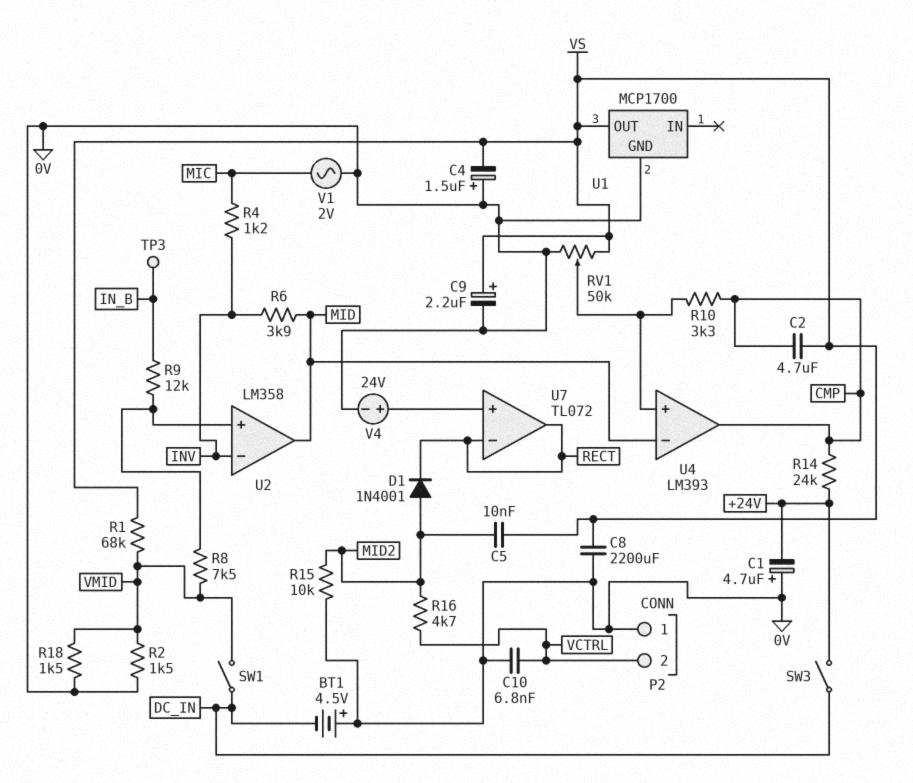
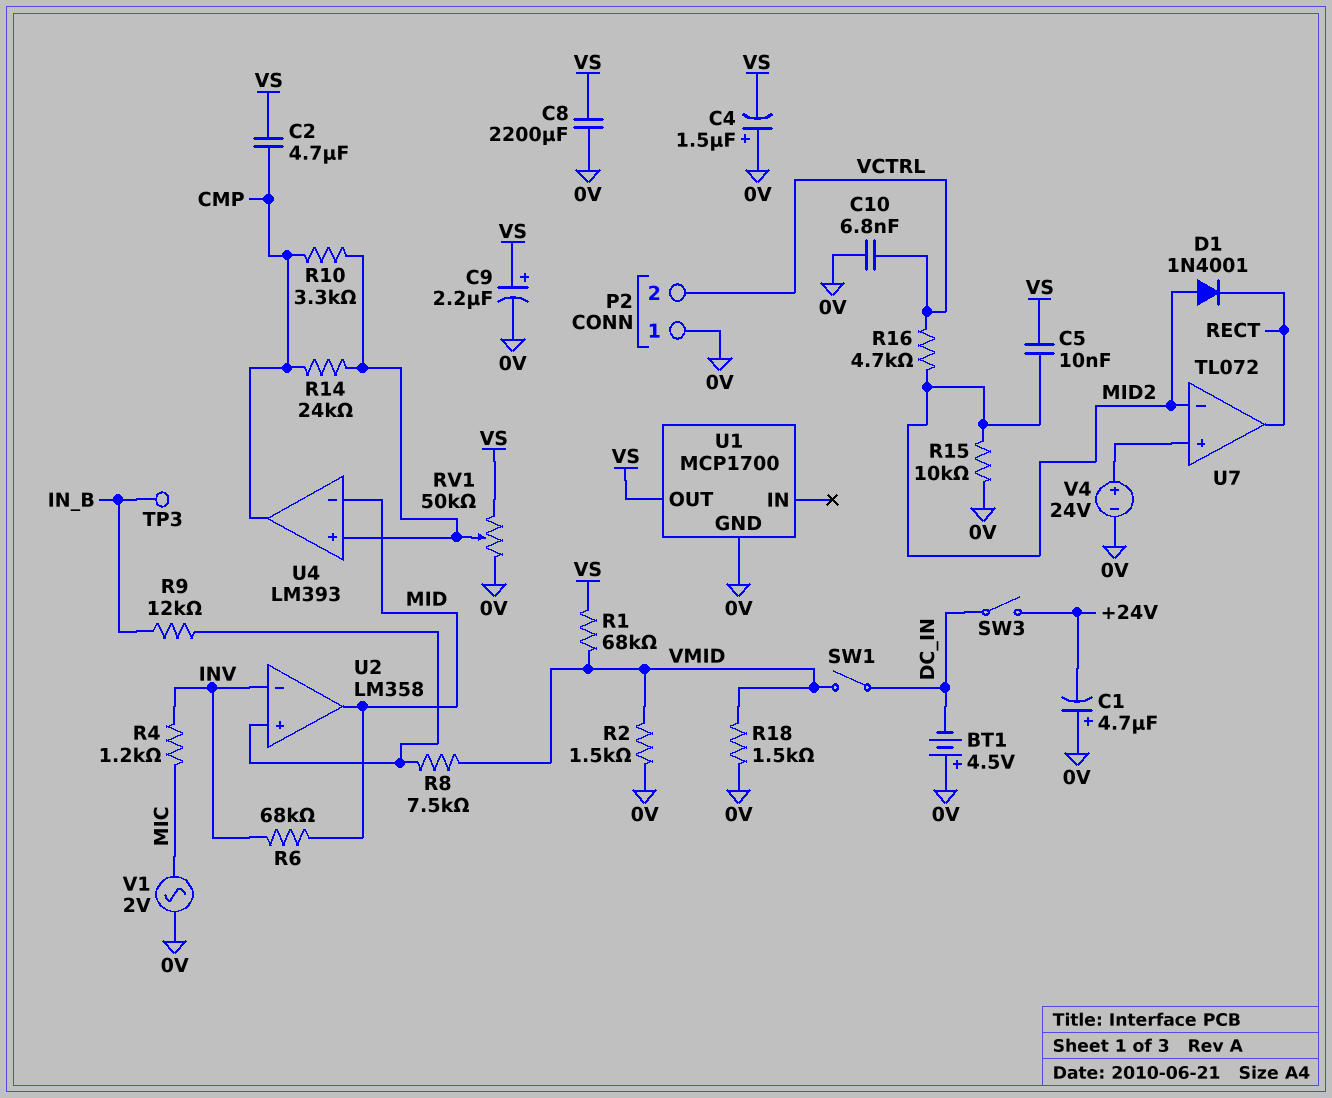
R6: 3.9k (INV, MID) -> 68k (INV, MID)
R14: 24k (+24V, CMP) -> 24k (CMP, U4/in+)
U7 pin in-: RECT -> MID2

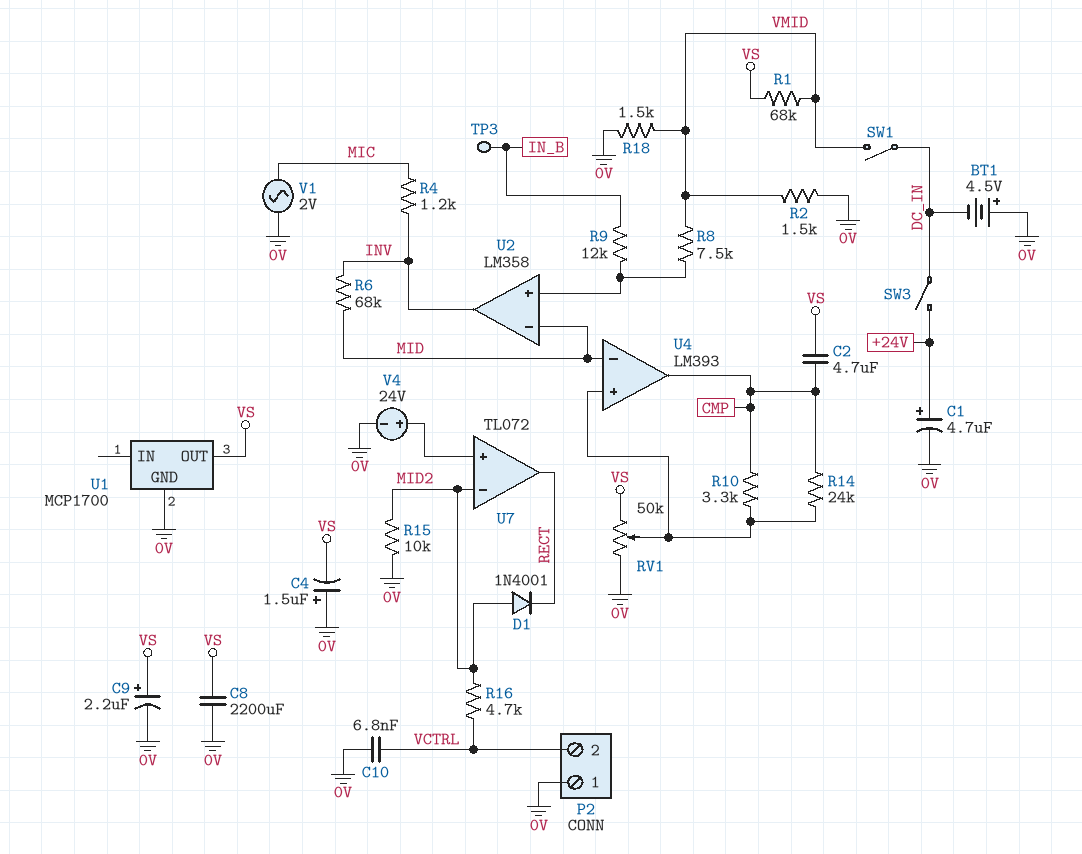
C1: 4.7uF (plus 0V, minus +24V) -> 4.7uF (plus +24V, minus 0V)
C5: 10nF (MID2, VS) -> none
U2 pin in-: INV -> MID
U2 pin out: MID -> INV

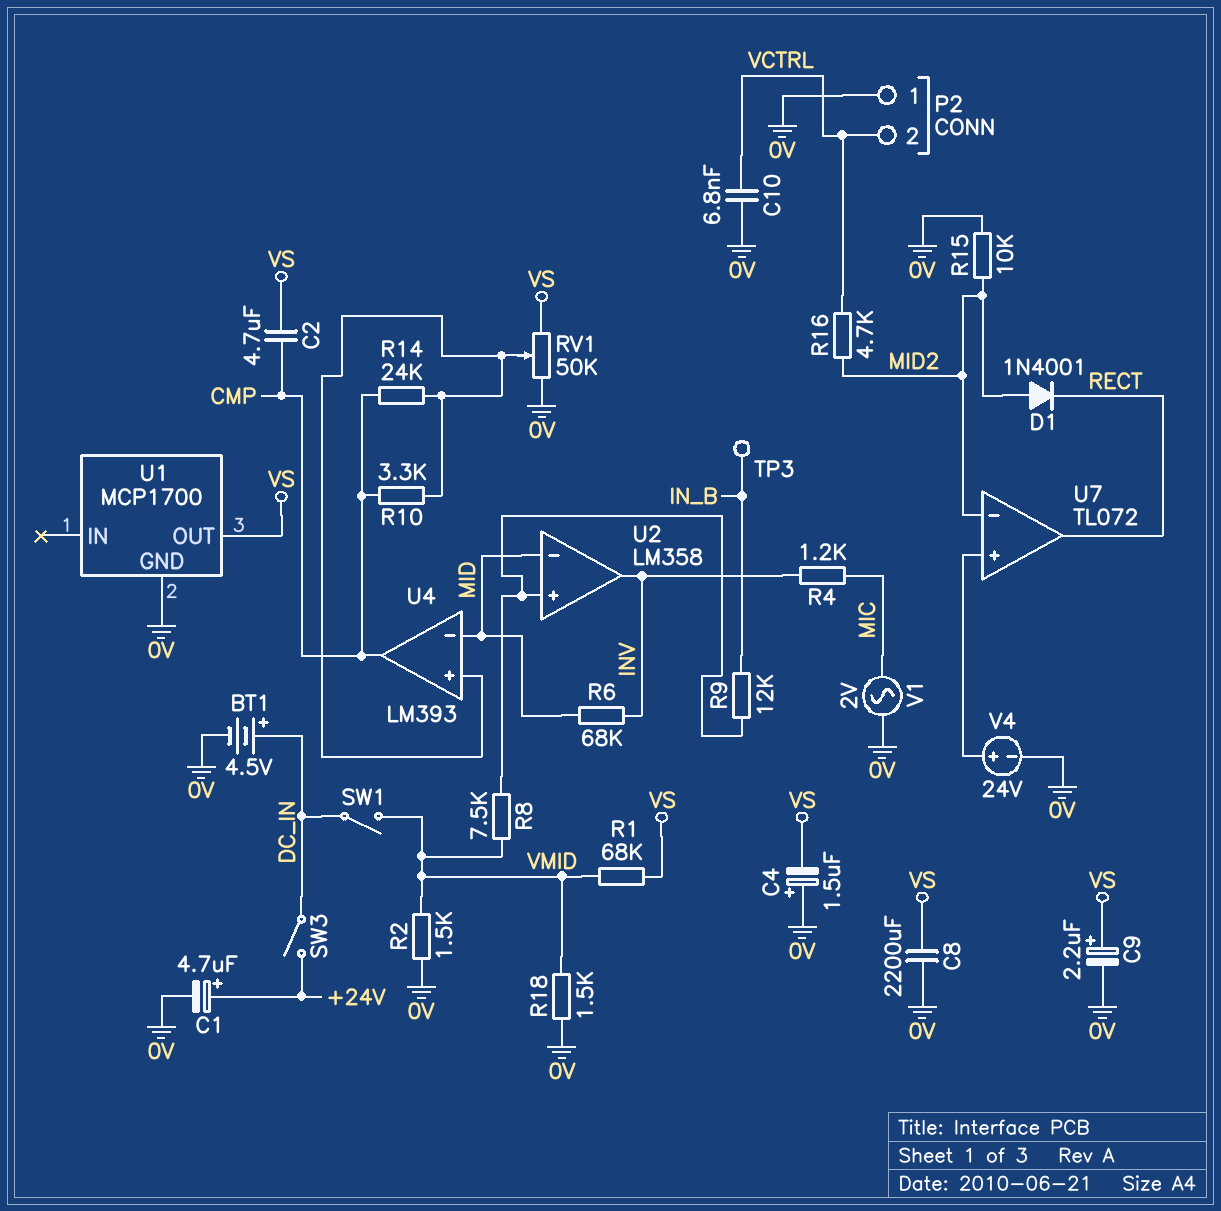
BT1: 4.5V (plus 0V, minus DC_IN) -> 4.5V (plus DC_IN, minus 0V)

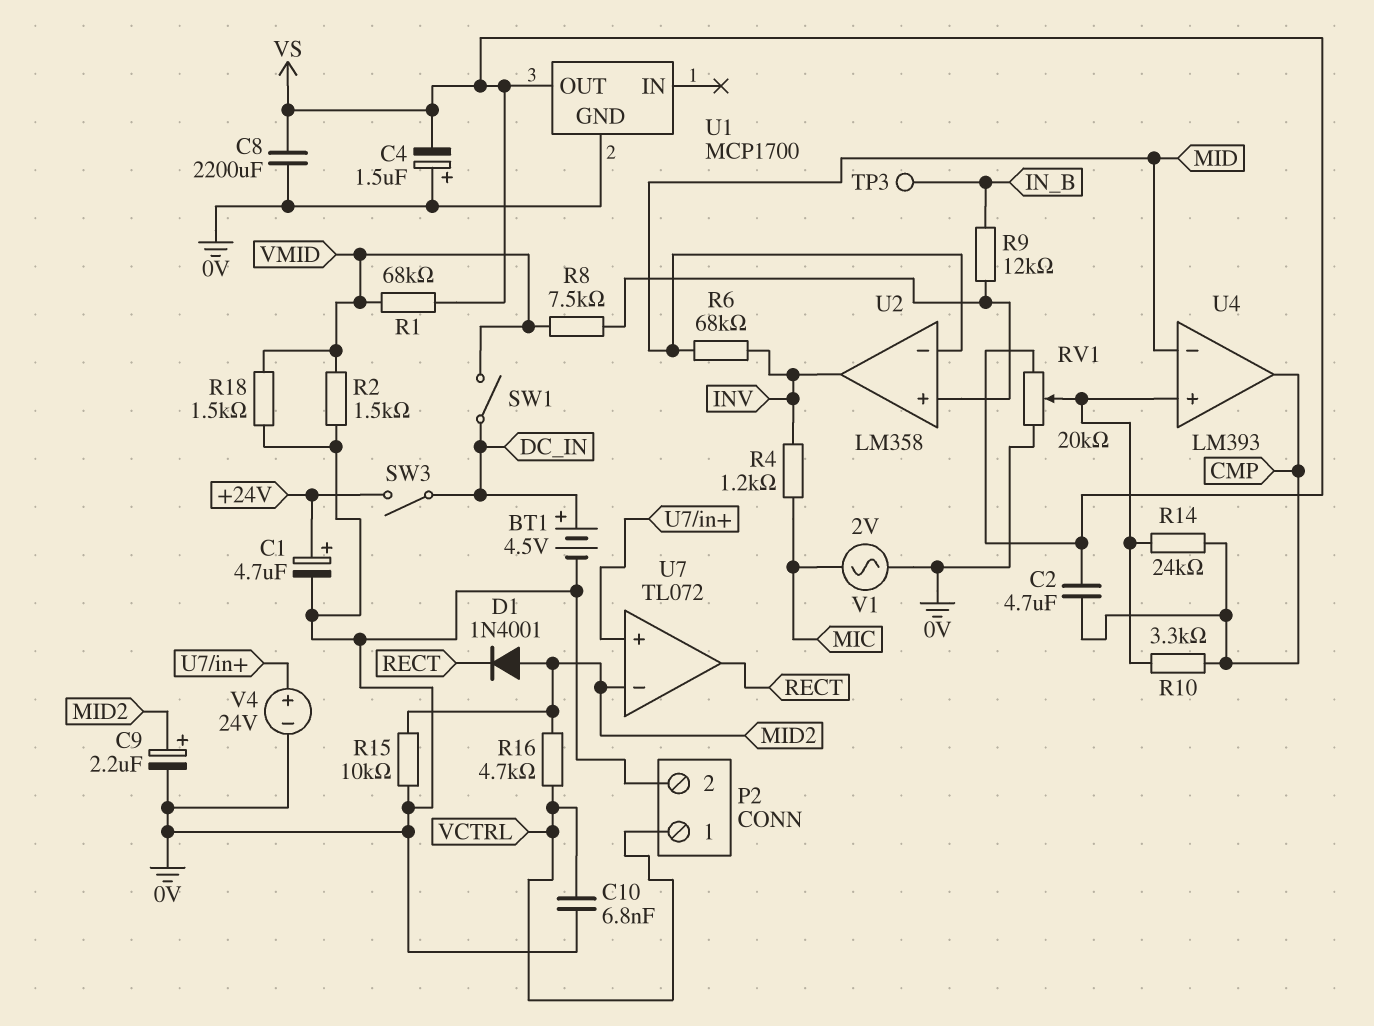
C9: 2.2uF (plus VS, minus 0V) -> 2.2uF (plus MID2, minus 0V)
P2 pin 1: 0V -> VCTRL
P2 pin 2: VCTRL -> 0V
RV1: 50k (0V, VS, wiper U4/in+) -> 20k (0V, VS, wiper U4/in+)

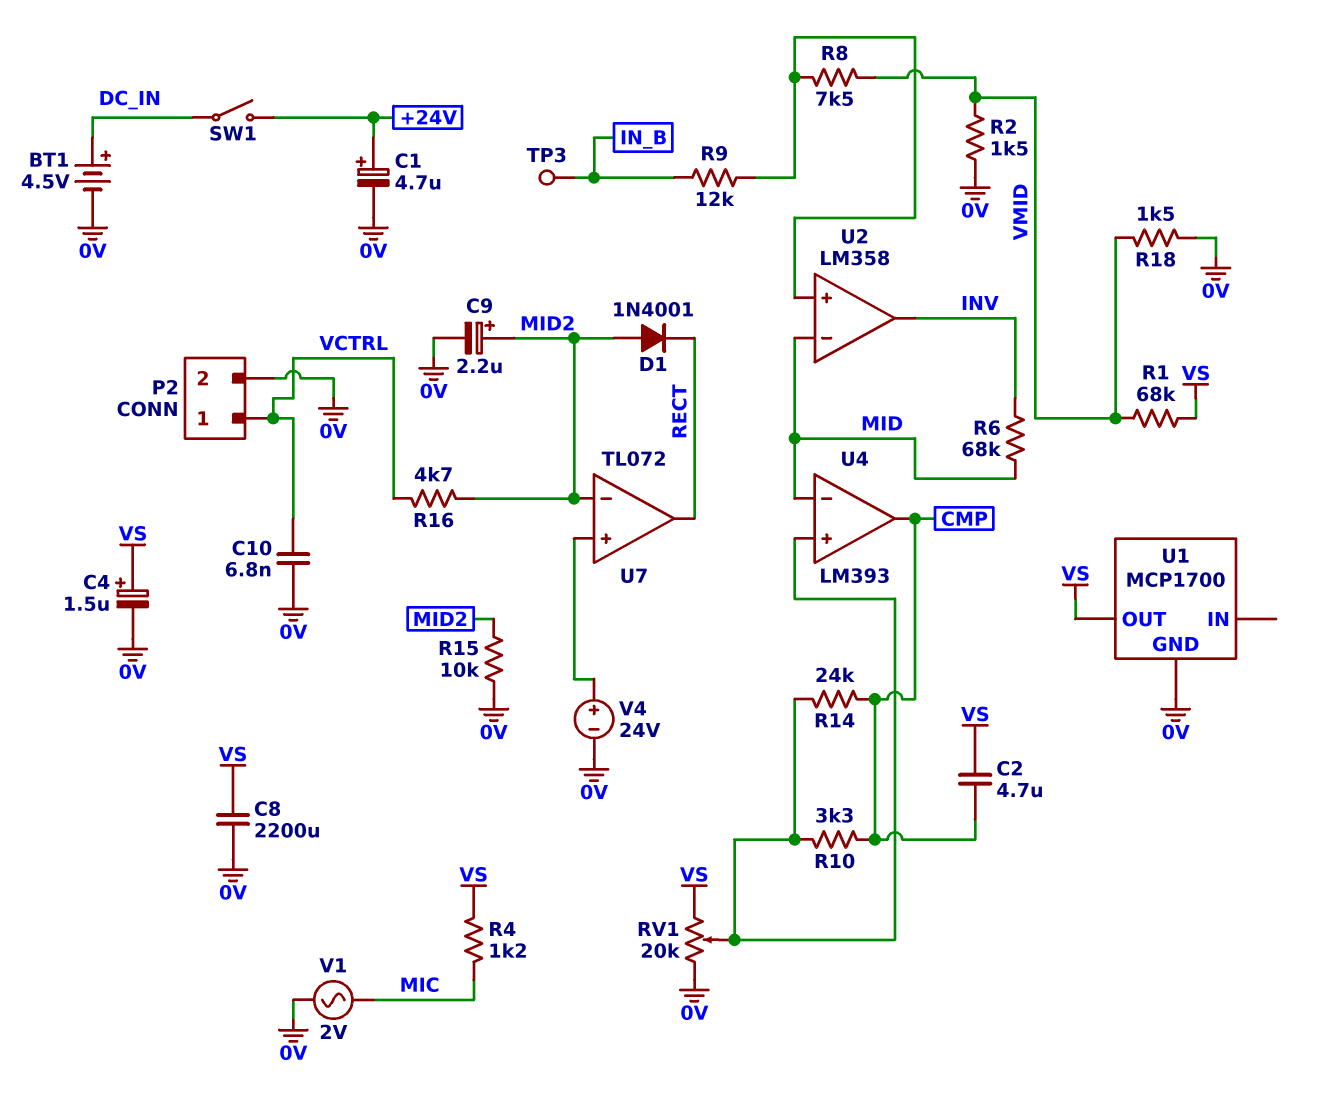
C4: 1.5uF (plus 0V, minus VS) -> 1.5uF (plus VS, minus 0V)
R4: 1.2k (INV, MIC) -> 1.2k (MIC, VS)
SW1: switch (DC_IN, VMID) -> switch (+24V, DC_IN)
SW3: switch (+24V, DC_IN) -> none

